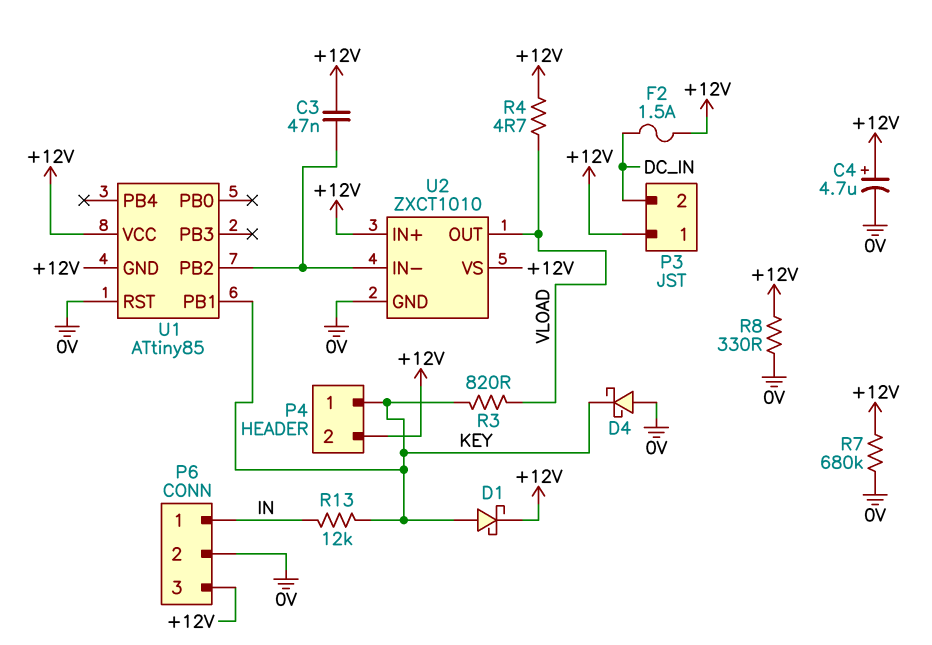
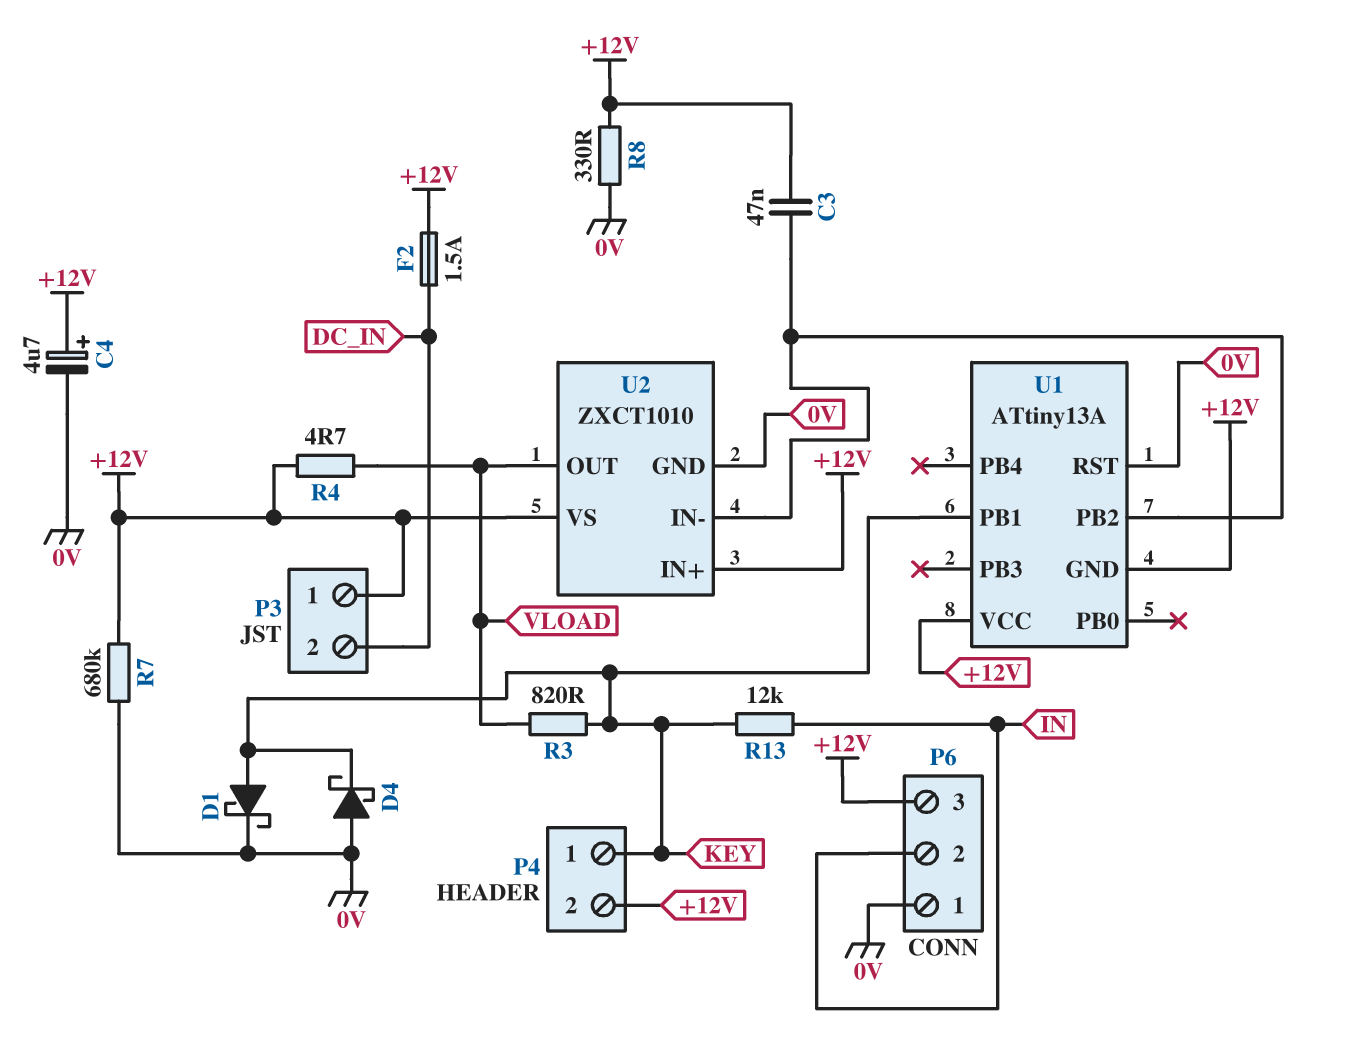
D1: schottky (A KEY, K +12V) -> schottky (A KEY, K 0V)
P6 pin 1: IN -> 0V
P6 pin 2: 0V -> IN
U1: ATtiny85 -> ATtiny13A

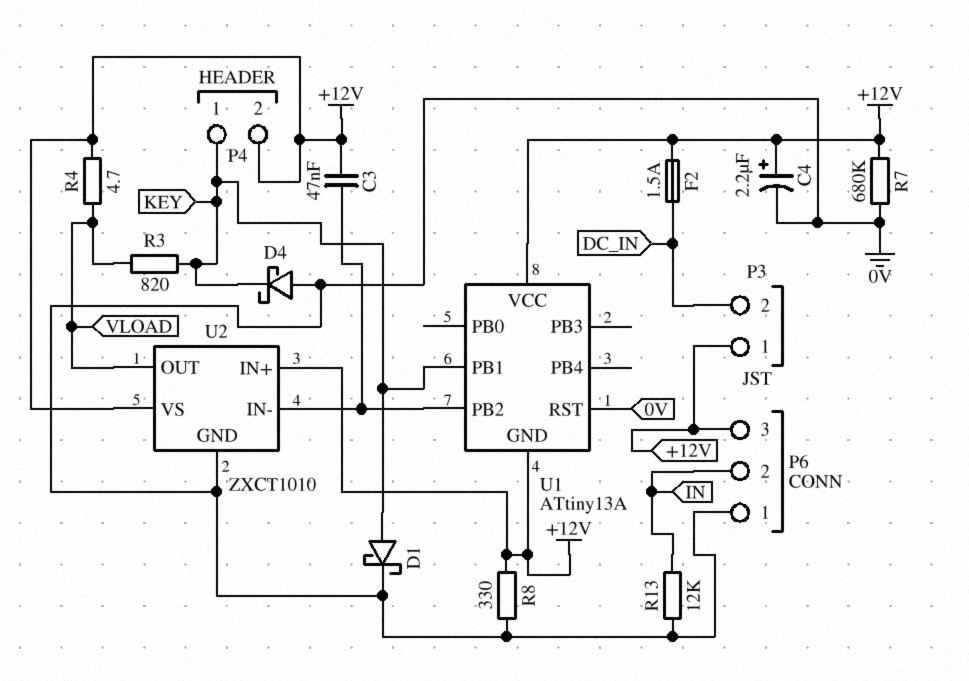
C4: 4.7uF (plus +12V, minus 0V) -> 2.2uF (plus +12V, minus 0V)
R13: 12k (IN, KEY) -> 12k (0V, IN)

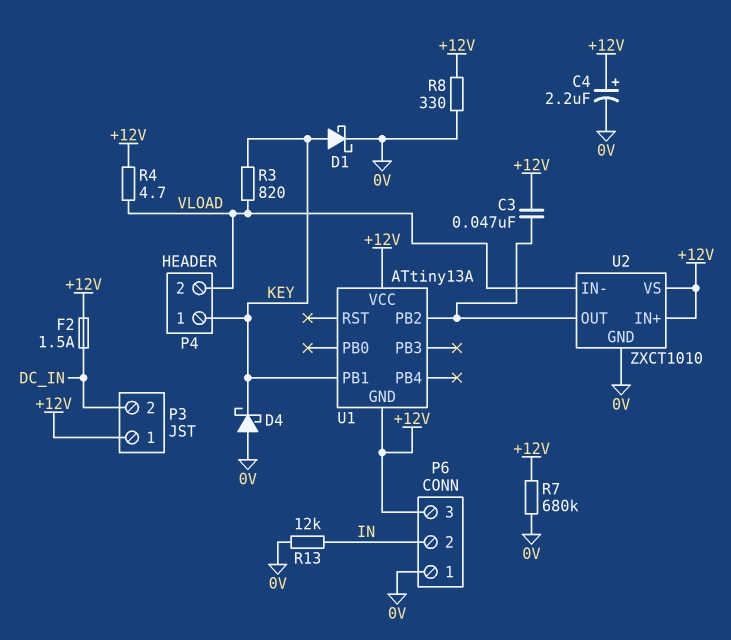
P4 pin 2: +12V -> VLOAD
U1 pin RST: 0V -> none
U2 pin IN-: U1/PB2 -> VLOAD
U2 pin OUT: VLOAD -> U1/PB2

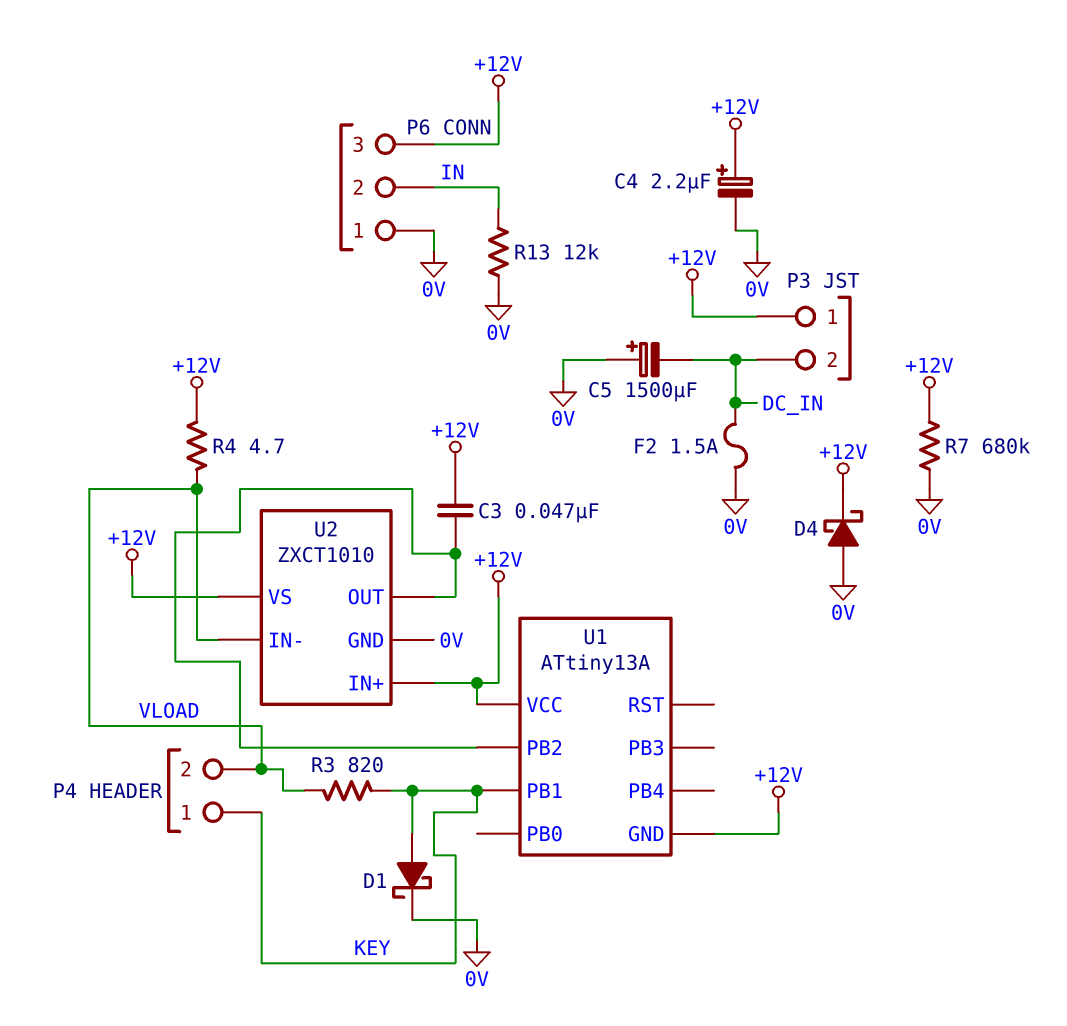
C5: none -> 1500uF (plus 0V, minus DC_IN)
D4: schottky (A 0V, K KEY) -> schottky (A 0V, K +12V)
F2: 1.5A (+12V, DC_IN) -> 1.5A (0V, DC_IN)
R8: 330 (+12V, 0V) -> none

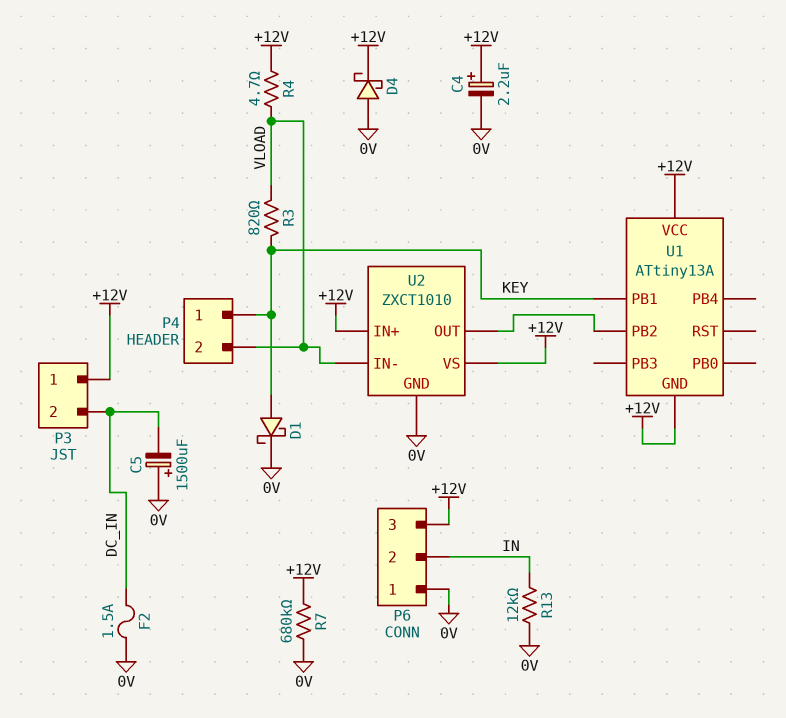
C3: 47nF (+12V, U1/PB2) -> none

